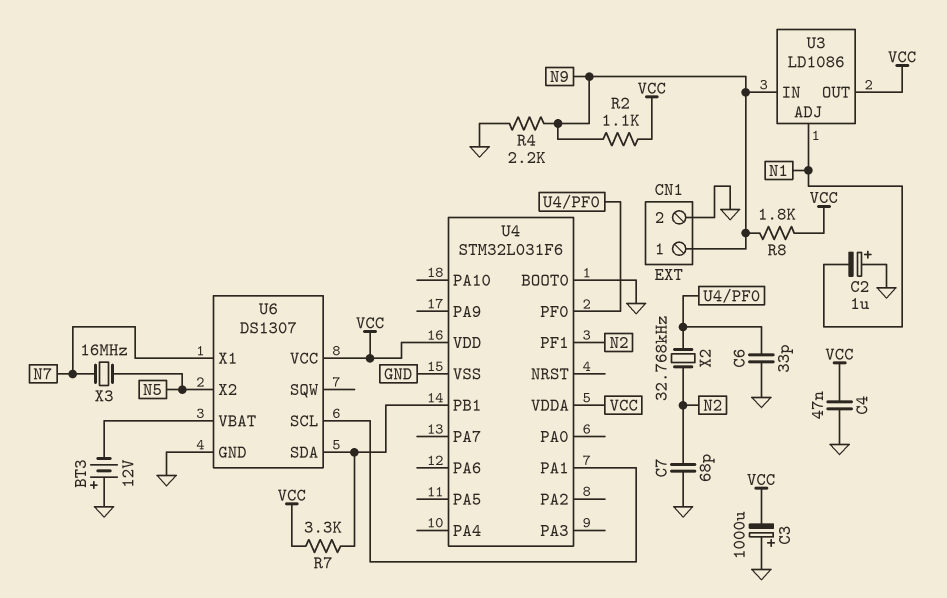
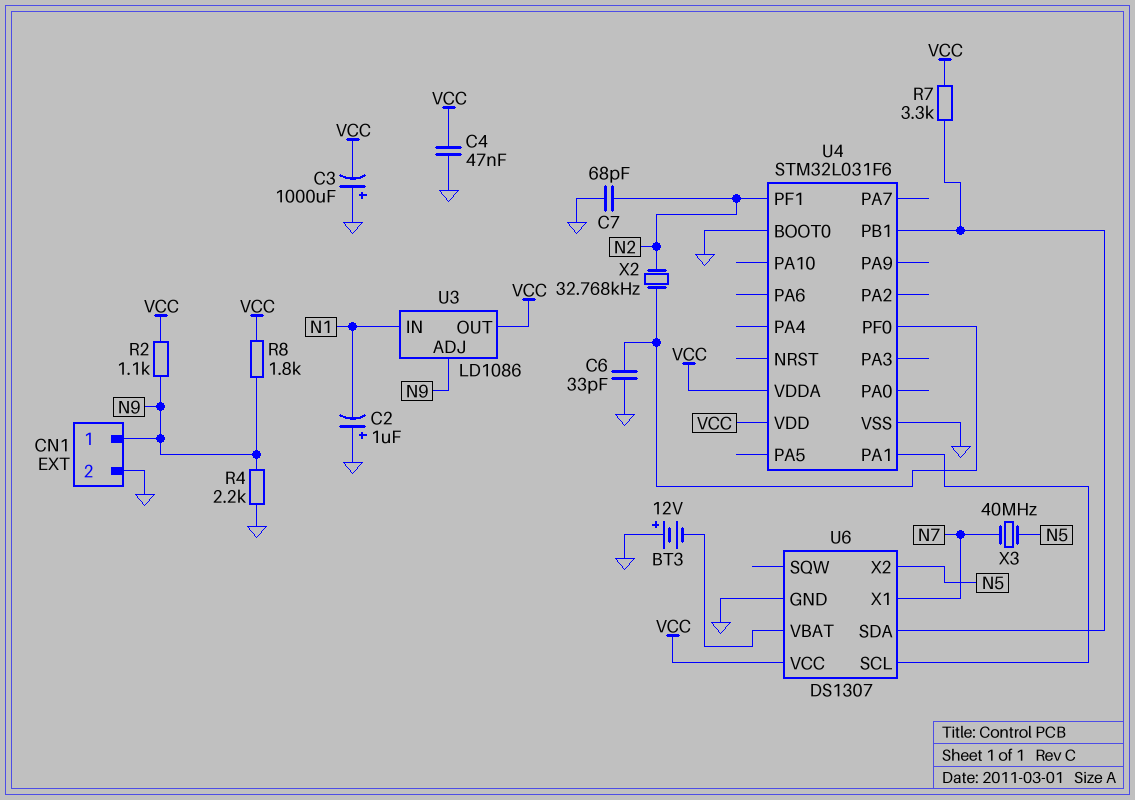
U3 pin ADJ: N1 -> N9
U3 pin IN: N9 -> N1
X3: 16MHz (N5, N7) -> 40MHz (N5, N7)

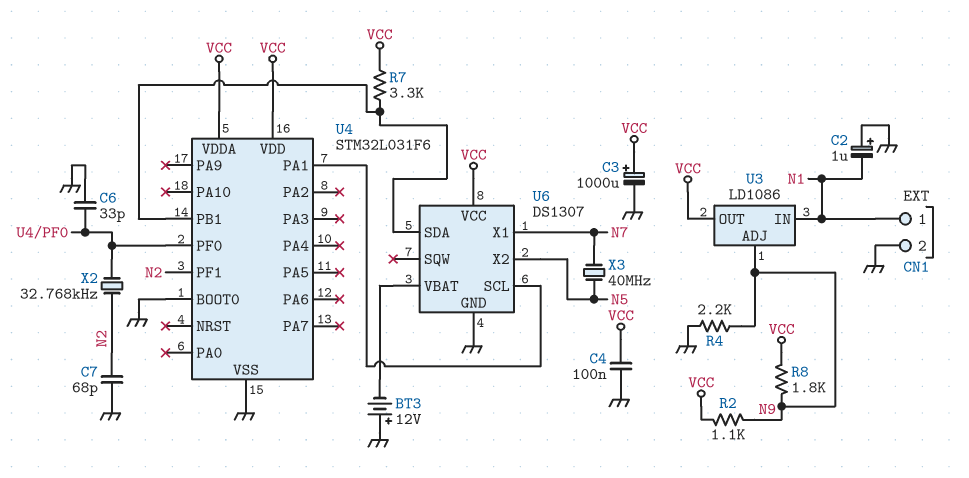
C3: 1000uF (plus GND, minus VCC) -> 1000uF (plus VCC, minus GND)
C4: 47nF (GND, VCC) -> 100nF (GND, VCC)
CN1 pin 1: N9 -> N1

